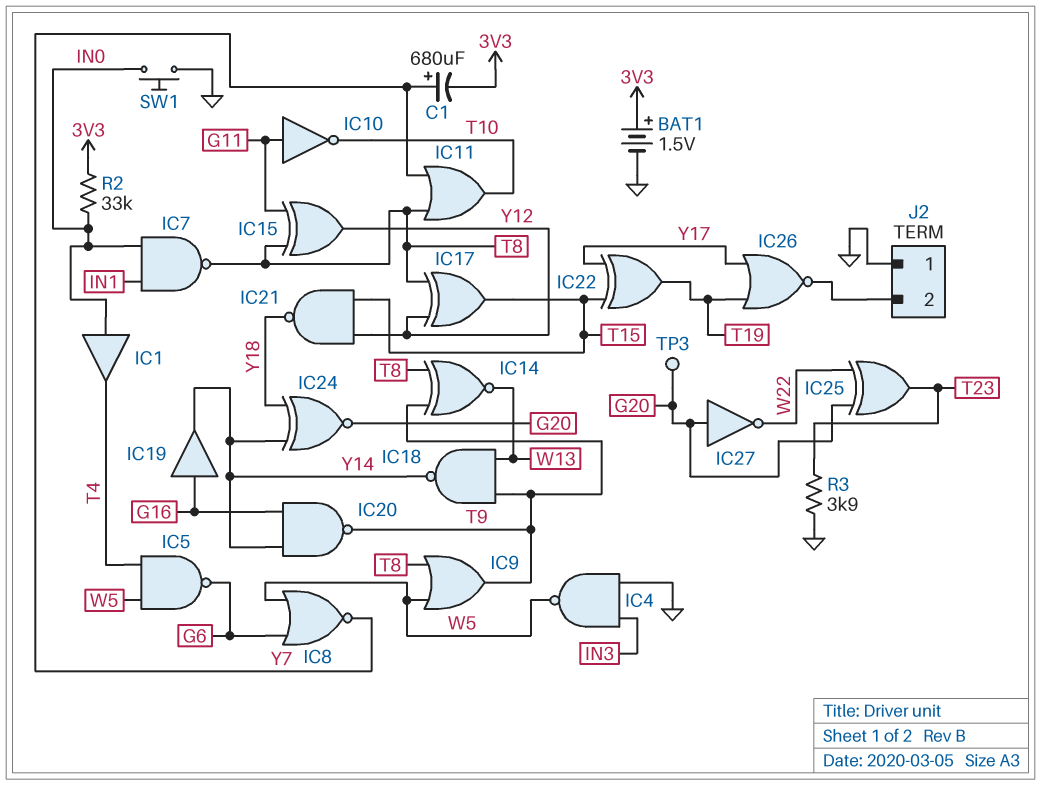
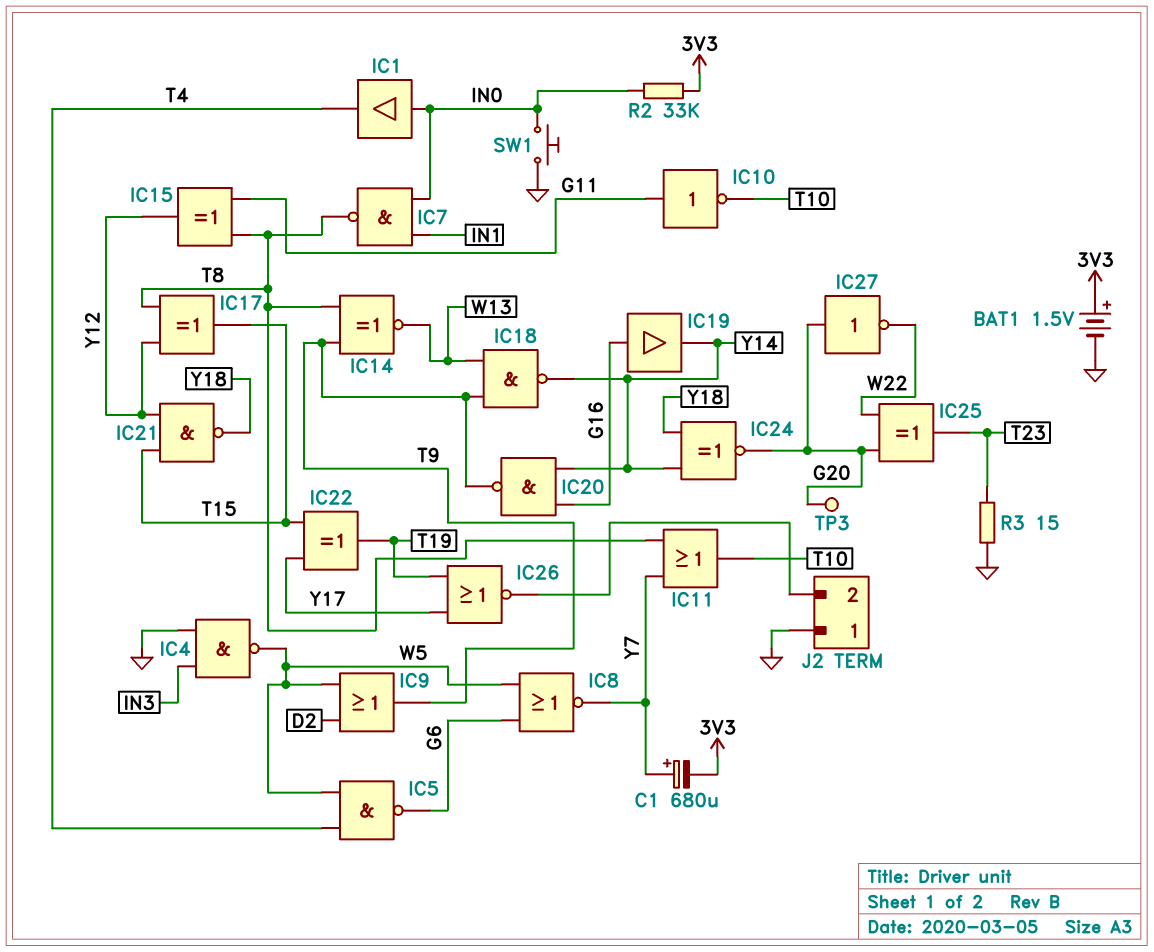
IC9: OR (in T8, in W5, out T9) -> OR (in D2, in W5, out T9)
R3: 3.9k (GND, T23) -> 15 (GND, T23)

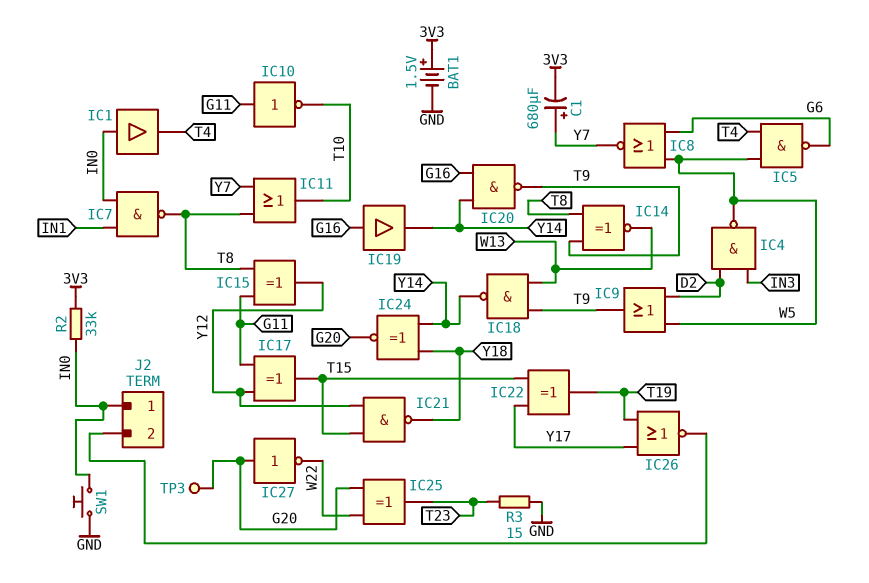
IC4: NAND (in GND, in IN3, out W5) -> NAND (in D2, in IN3, out W5)
IC17: XOR (in T8, in Y12, out T15) -> XOR (in G11, in Y12, out T15)
J2 pin 1: GND -> IN0

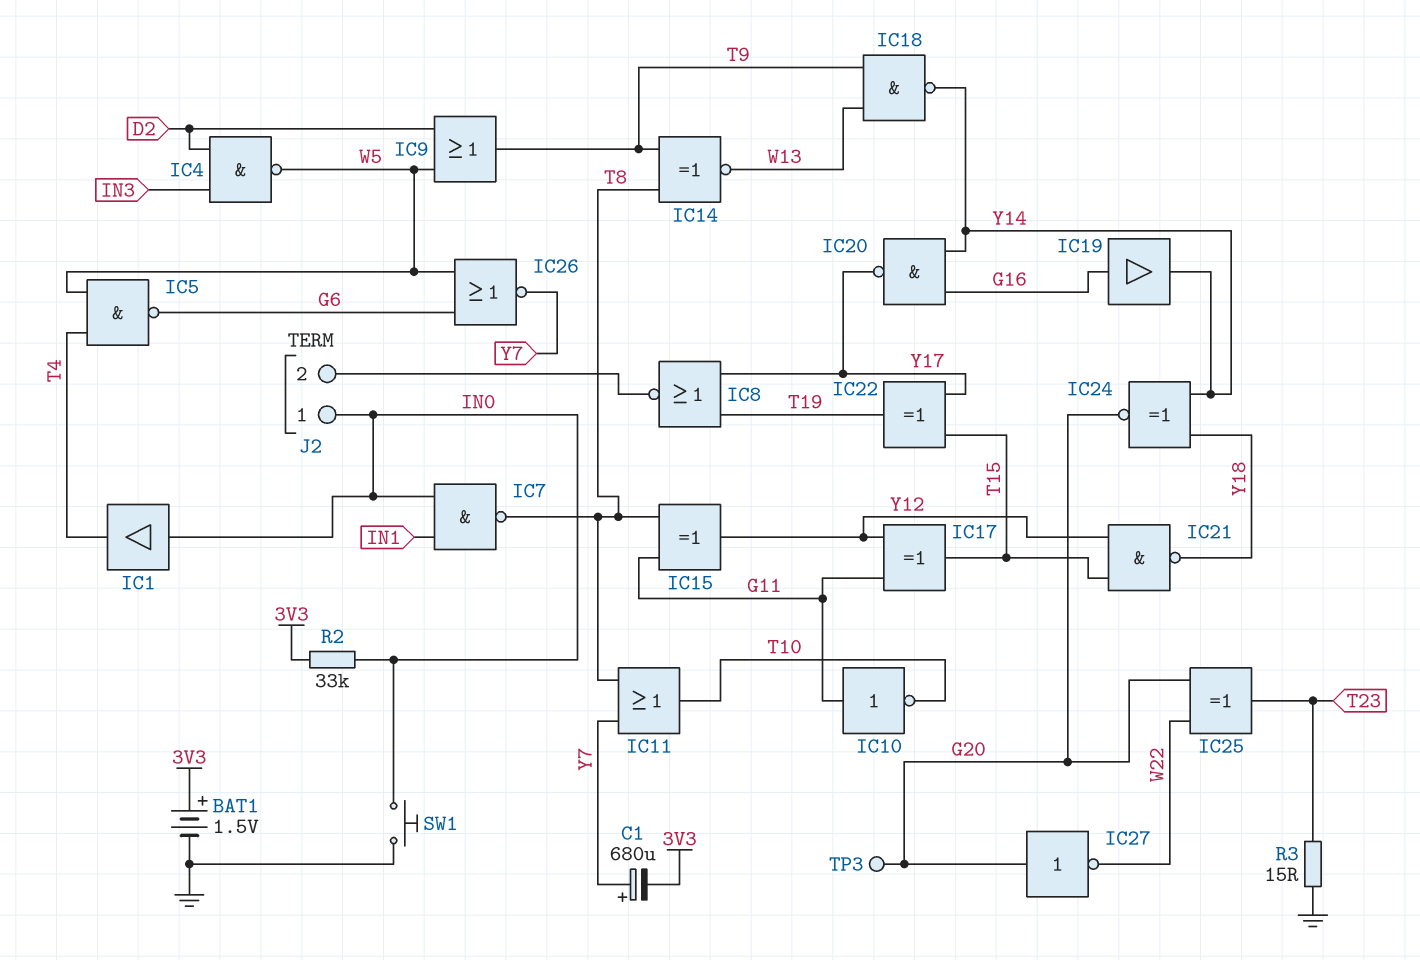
IC8: NOR (in G6, in W5, out Y7) -> NOR (in T19, in Y17, out J2/2)
IC20: NAND (in G16, in Y14, out T9) -> NAND (in G16, in Y14, out Y17)
IC26: NOR (in T19, in Y17, out J2/2) -> NOR (in G6, in W5, out Y7)

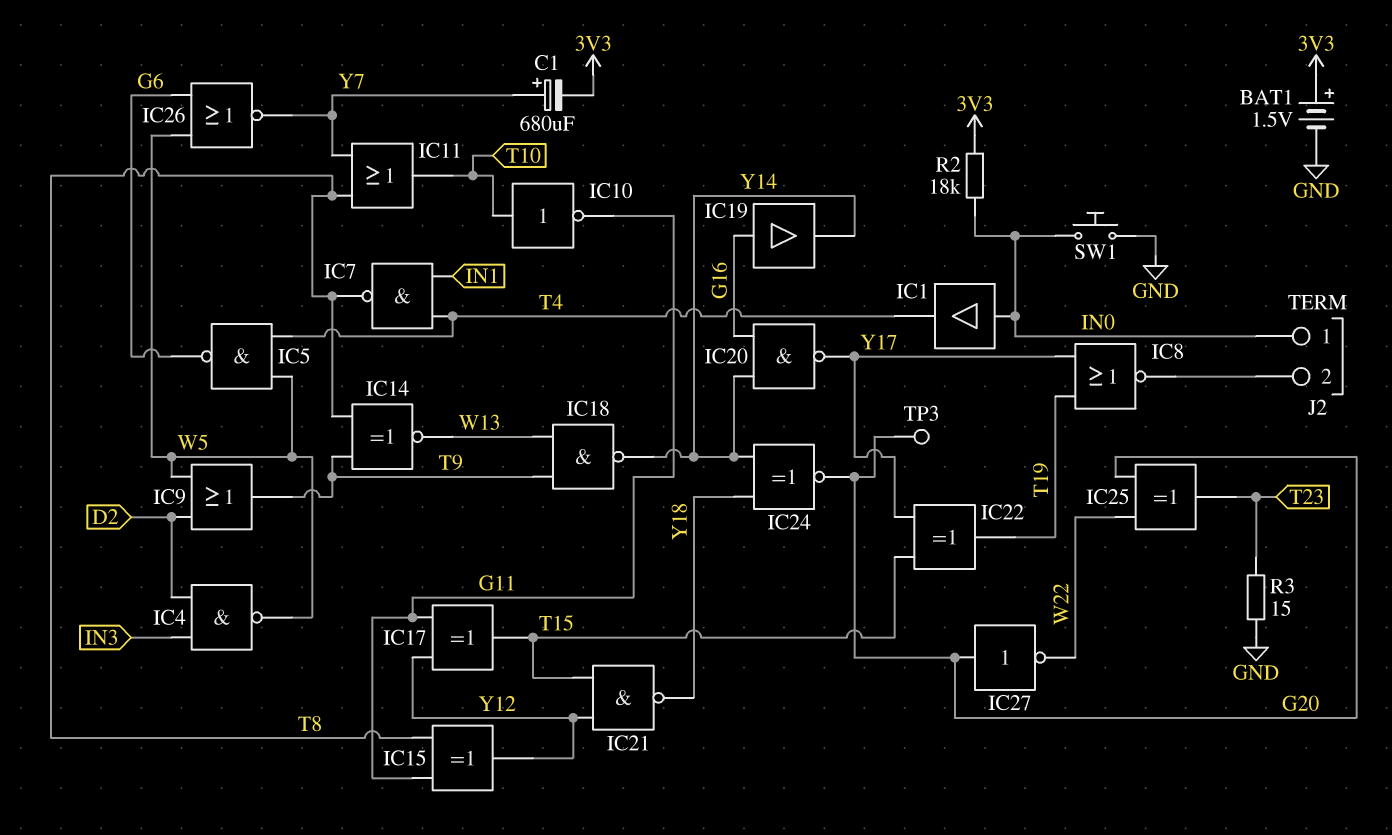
IC7: NAND (in IN0, in IN1, out T8) -> NAND (in IN1, in T4, out T8)
IC10: NOT (in G11, out T10) -> NOT (in T10, out G11)
R2: 33k (3V3, IN0) -> 18k (3V3, IN0)

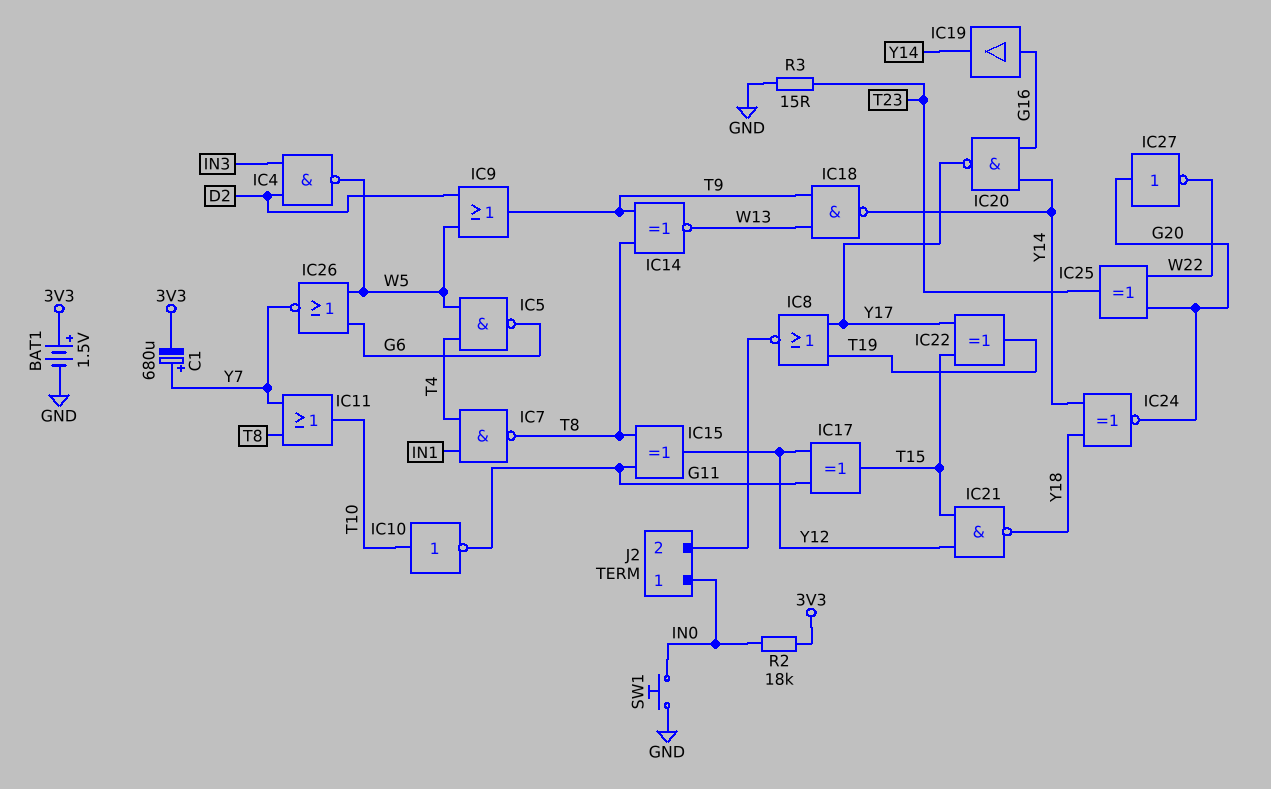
IC1: buffer (in IN0, out T4) -> none
TP3: test point (G20) -> none

